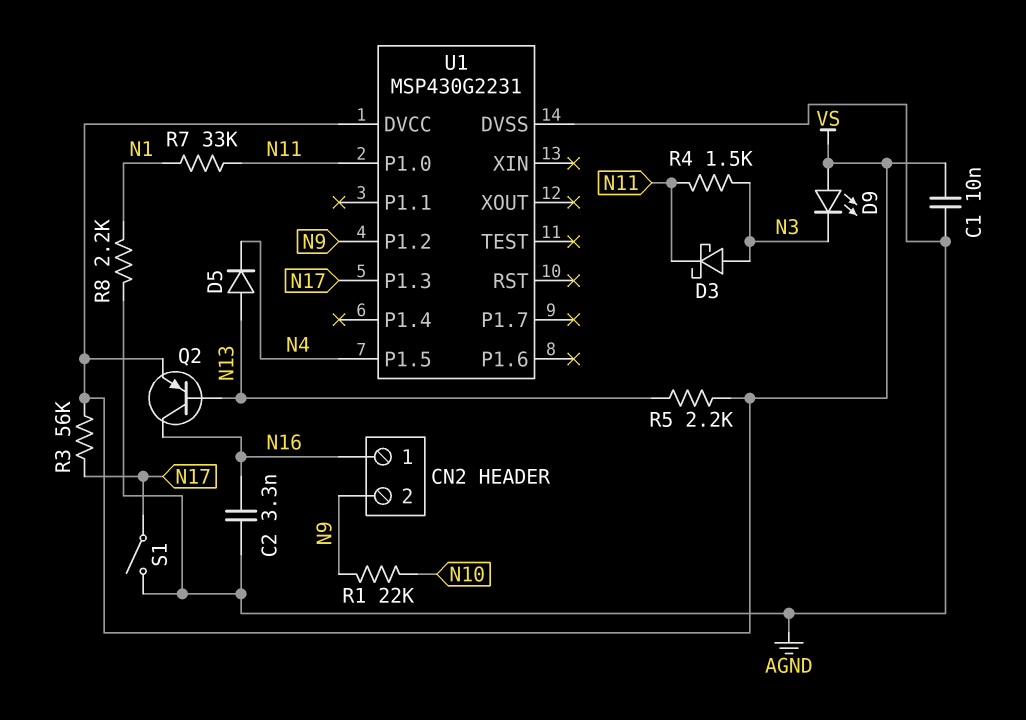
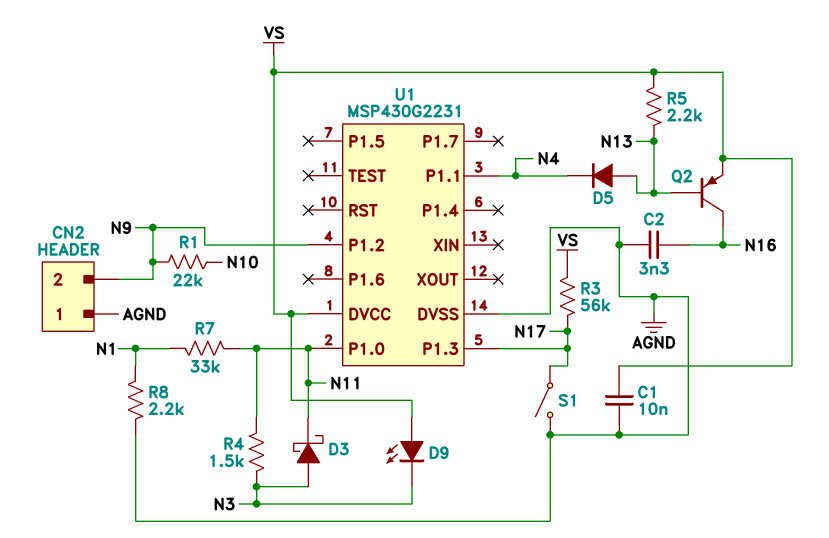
CN2 pin 1: N16 -> AGND
U1 pin P1.1: none -> N4
U1 pin P1.5: N4 -> none

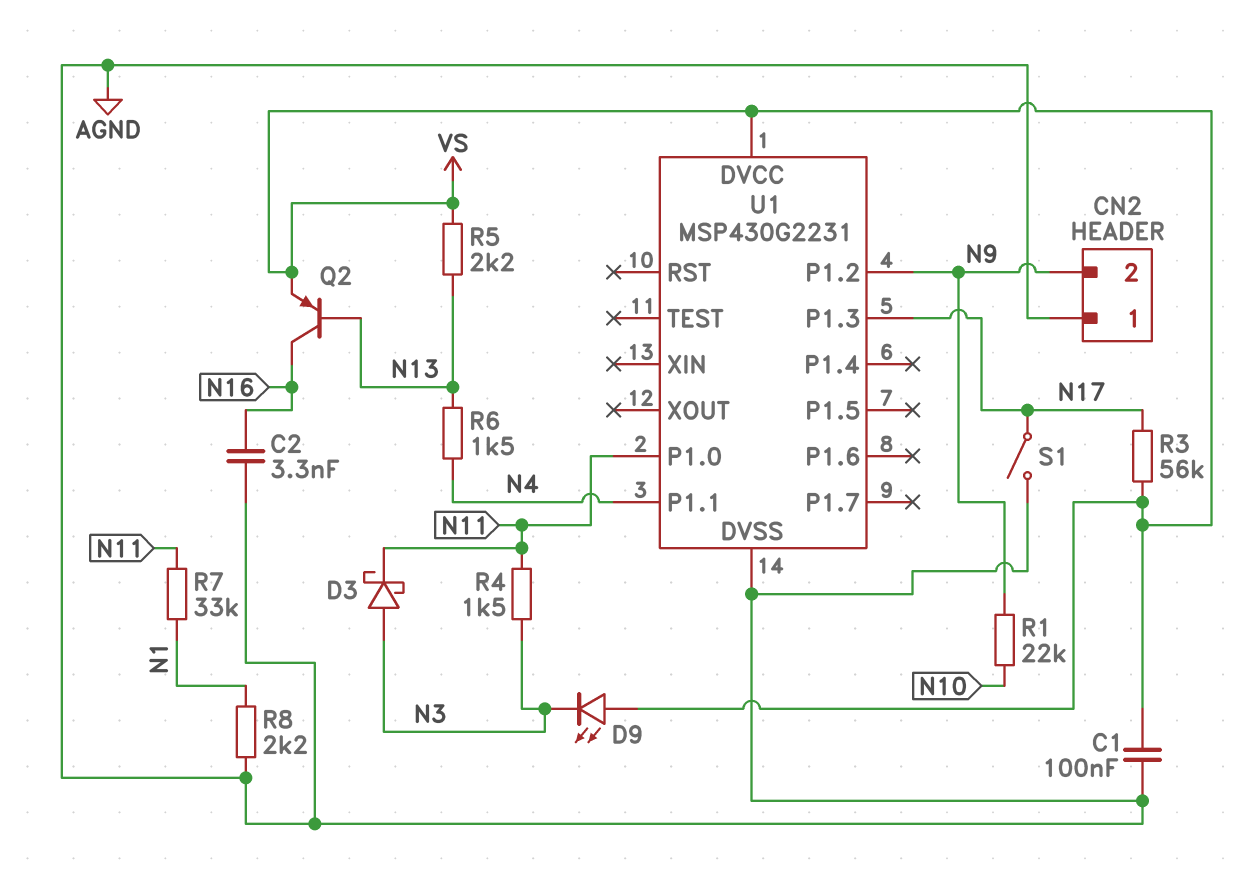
C1: 10nF (AGND, VS) -> 100nF (AGND, VS)
D5: diode (A N13, K N4) -> none
R6: none -> 1.5k (N4, N13)

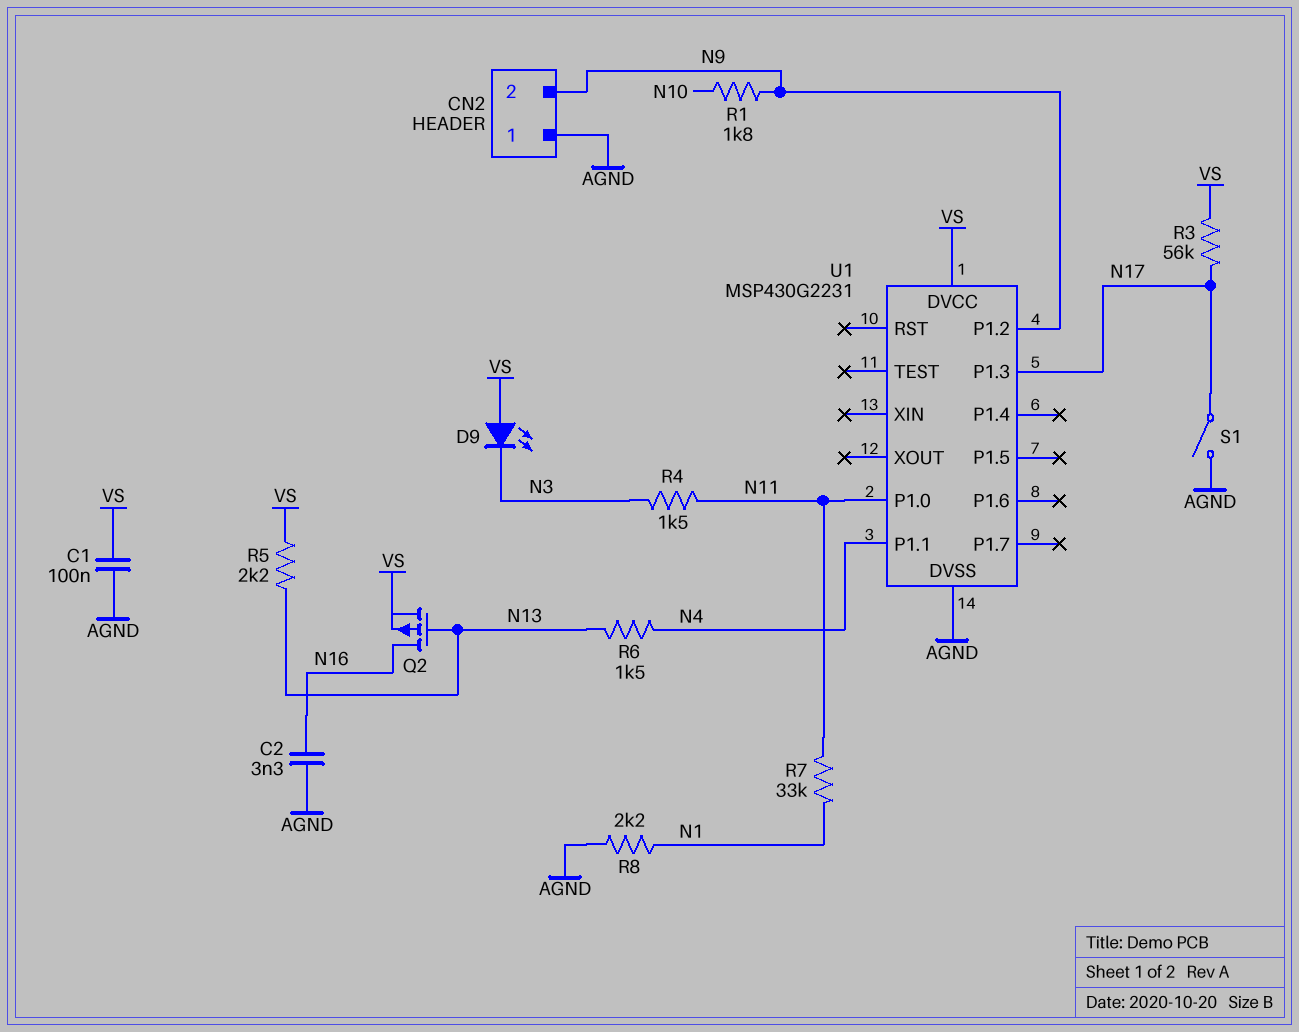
D3: schottky (A N3, K N11) -> none
Q2: PNP (B N13, C N16, E VS) -> PMOS (G N13, D N16, S VS)
R1: 22k (N9, N10) -> 1.8k (N9, N10)

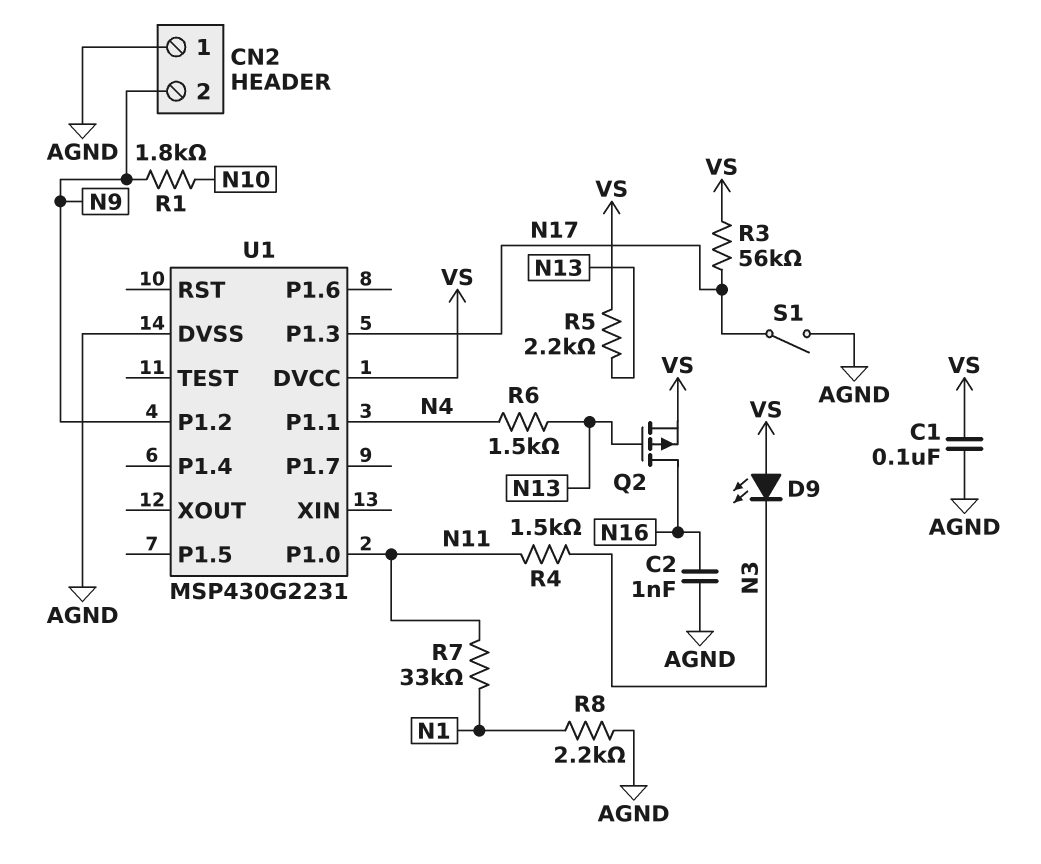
C2: 3.3nF (AGND, N16) -> 1nF (AGND, N16)

